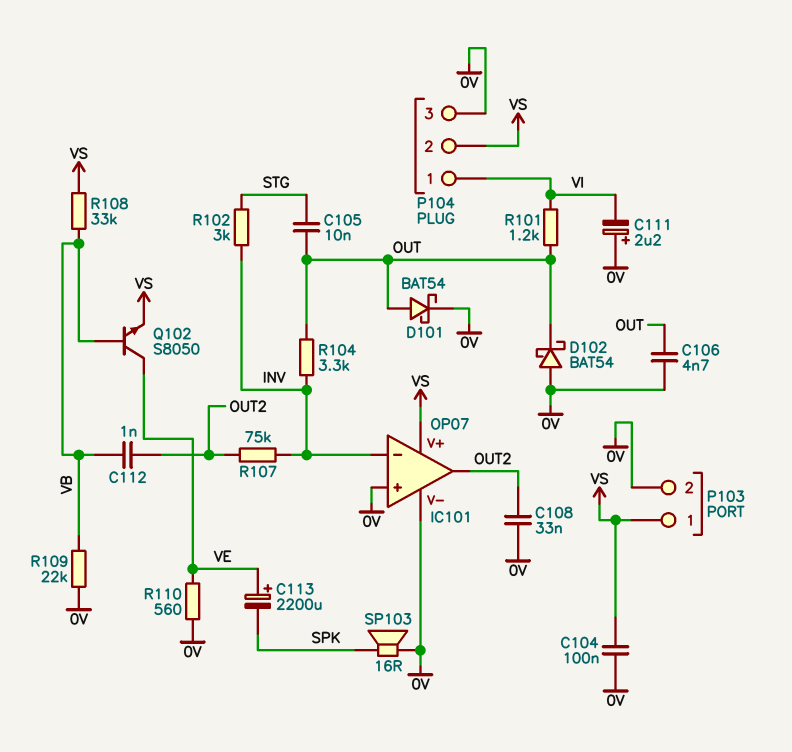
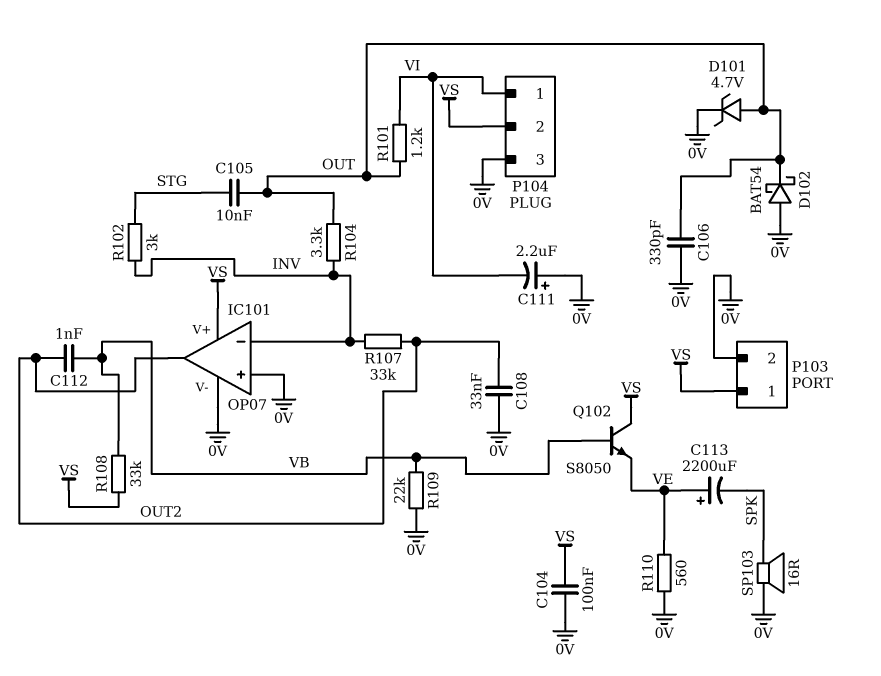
C106: 4.7nF (0V, OUT) -> 330pF (0V, OUT)
D101: schottky BAT54 (A OUT, K 0V) -> zener 4.7V (A OUT, K 0V)
Q102: NPN S8050 (B VB, C VE, E VS) -> NPN S8050 (B VB, C VS, E VE)
R107: 75k (INV, OUT2) -> 33k (INV, OUT2)

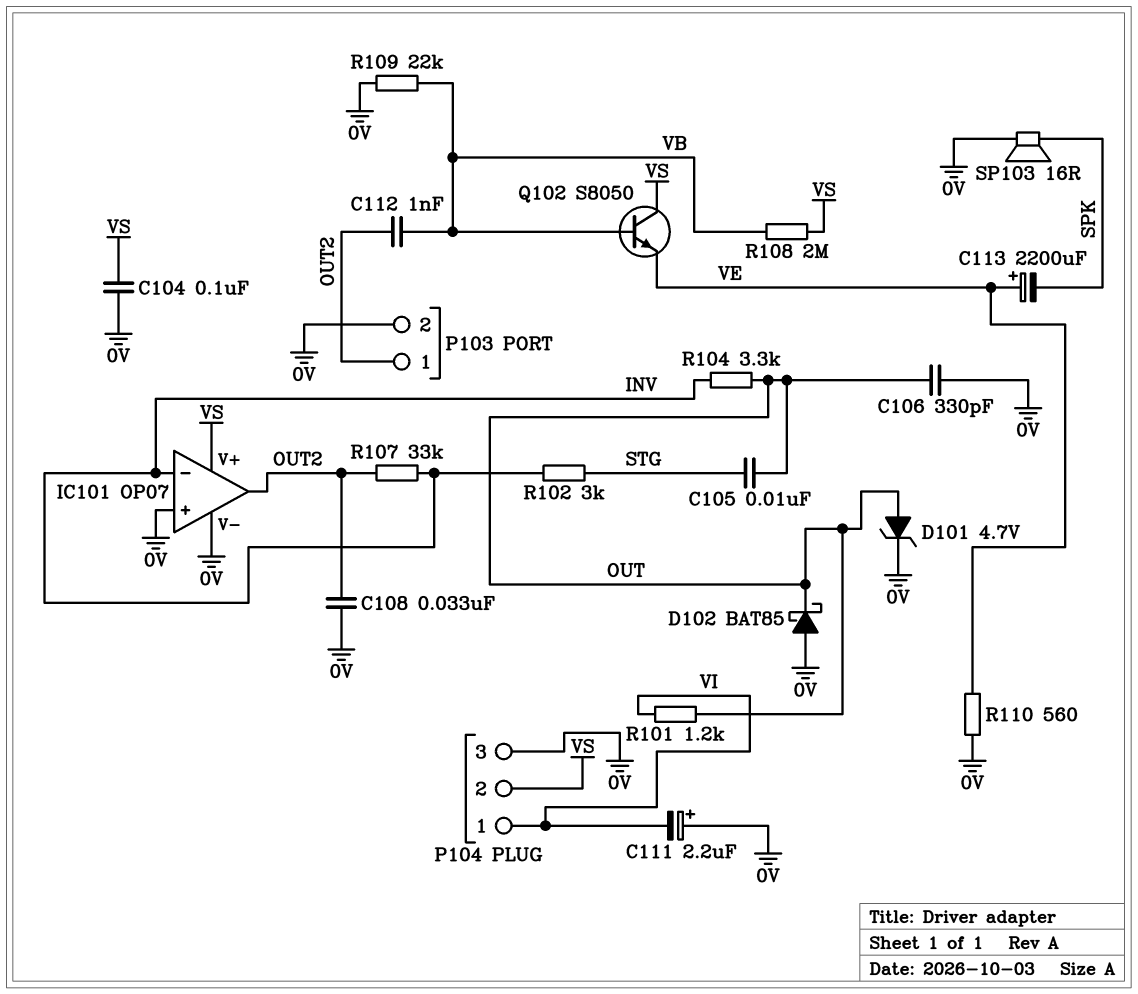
D102: schottky BAT54 (A 0V, K OUT) -> schottky BAT85 (A 0V, K OUT)
P103 pin 1: VS -> OUT2
R108: 33k (VB, VS) -> 2M (VB, VS)

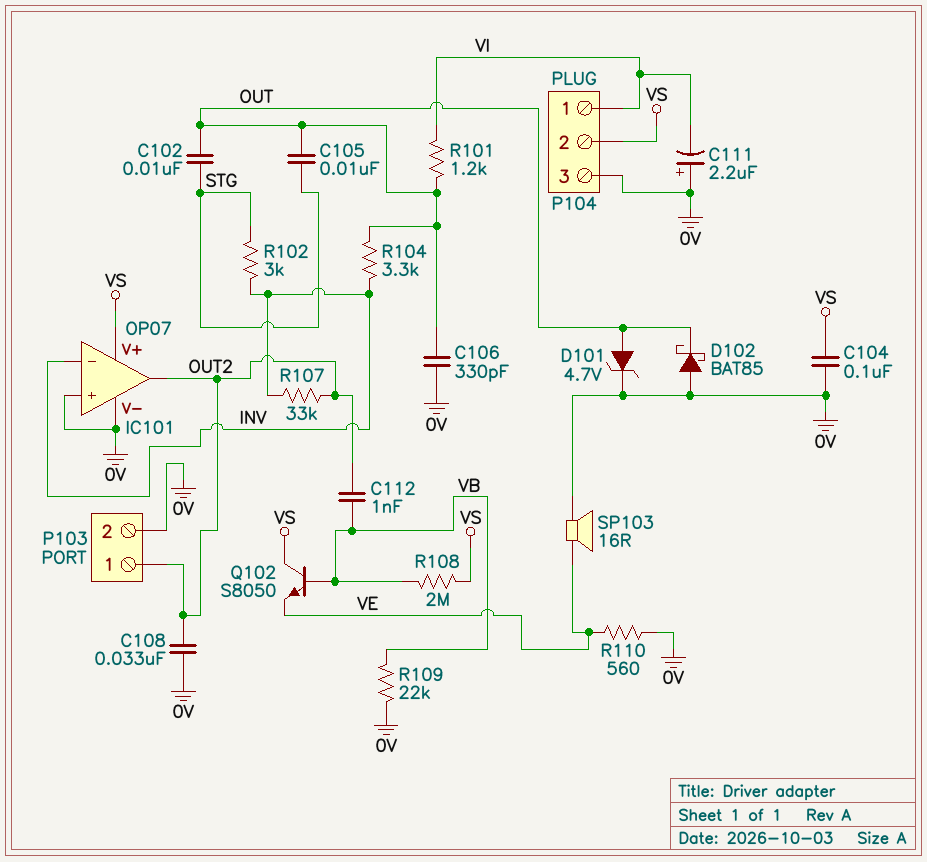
C102: none -> 10nF (OUT, STG)
C113: 2200uF (plus VE, minus SPK) -> none
SP103: speaker 16R (0V, SPK) -> speaker 16R (0V, VE)

